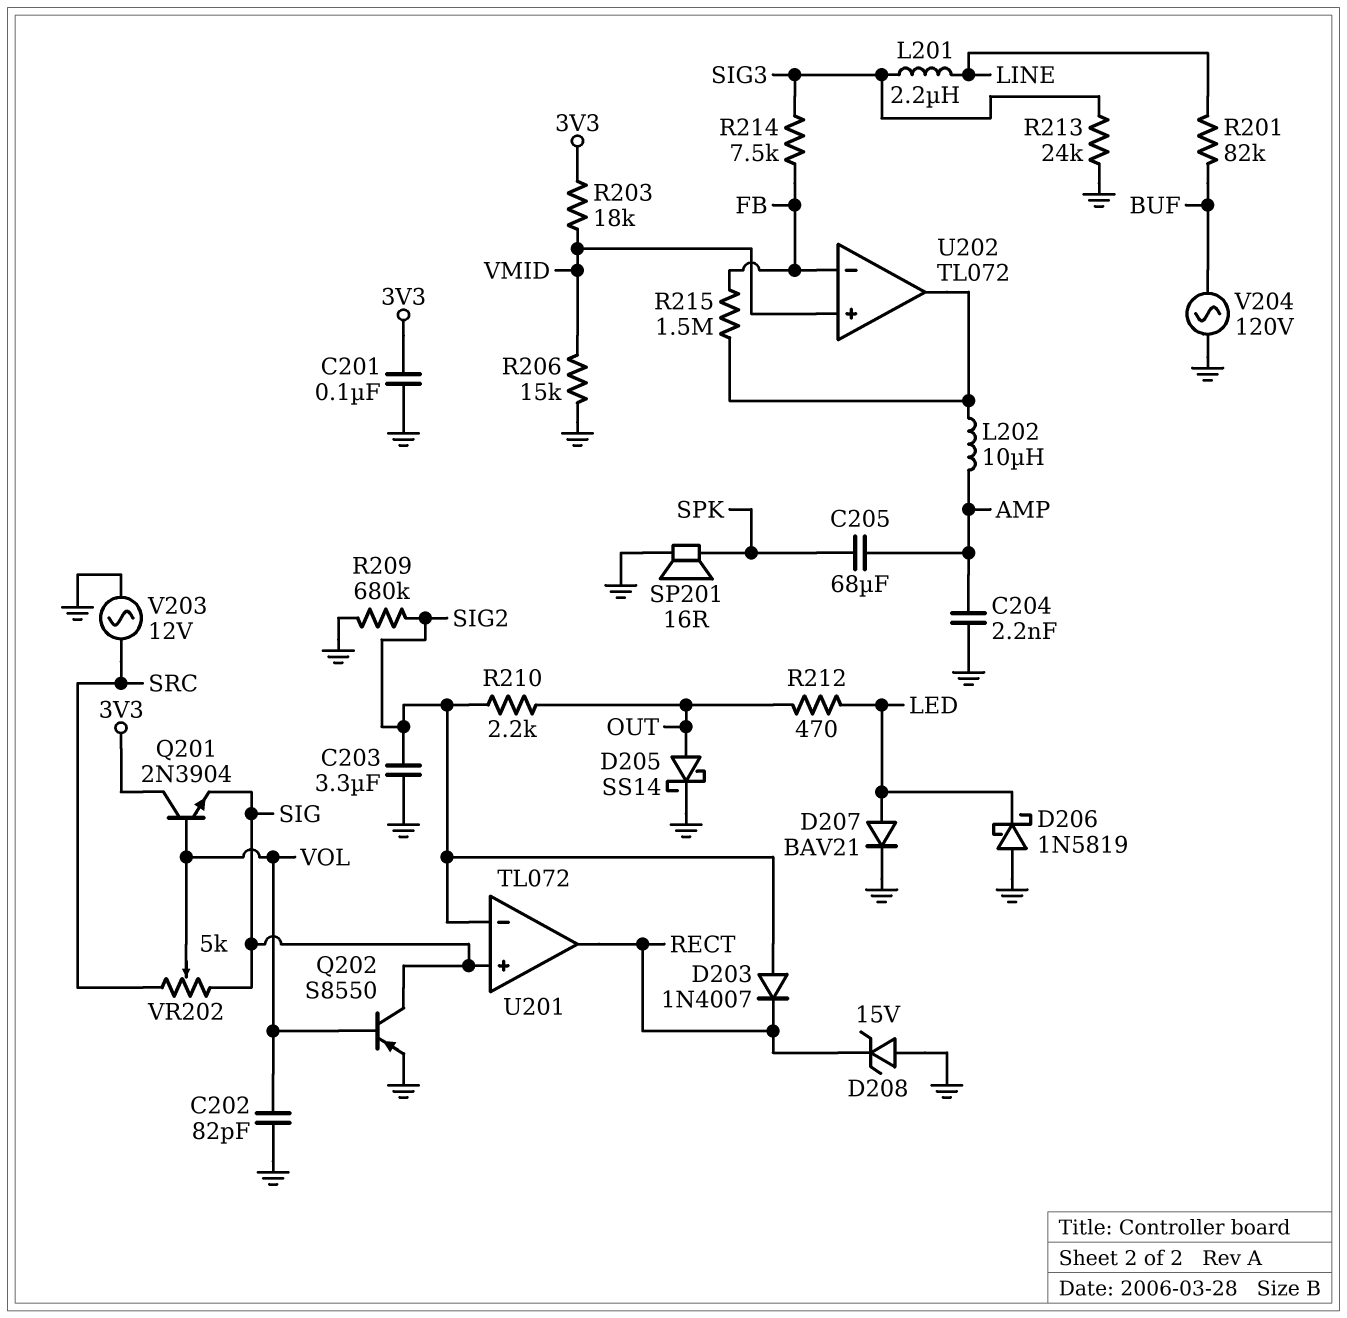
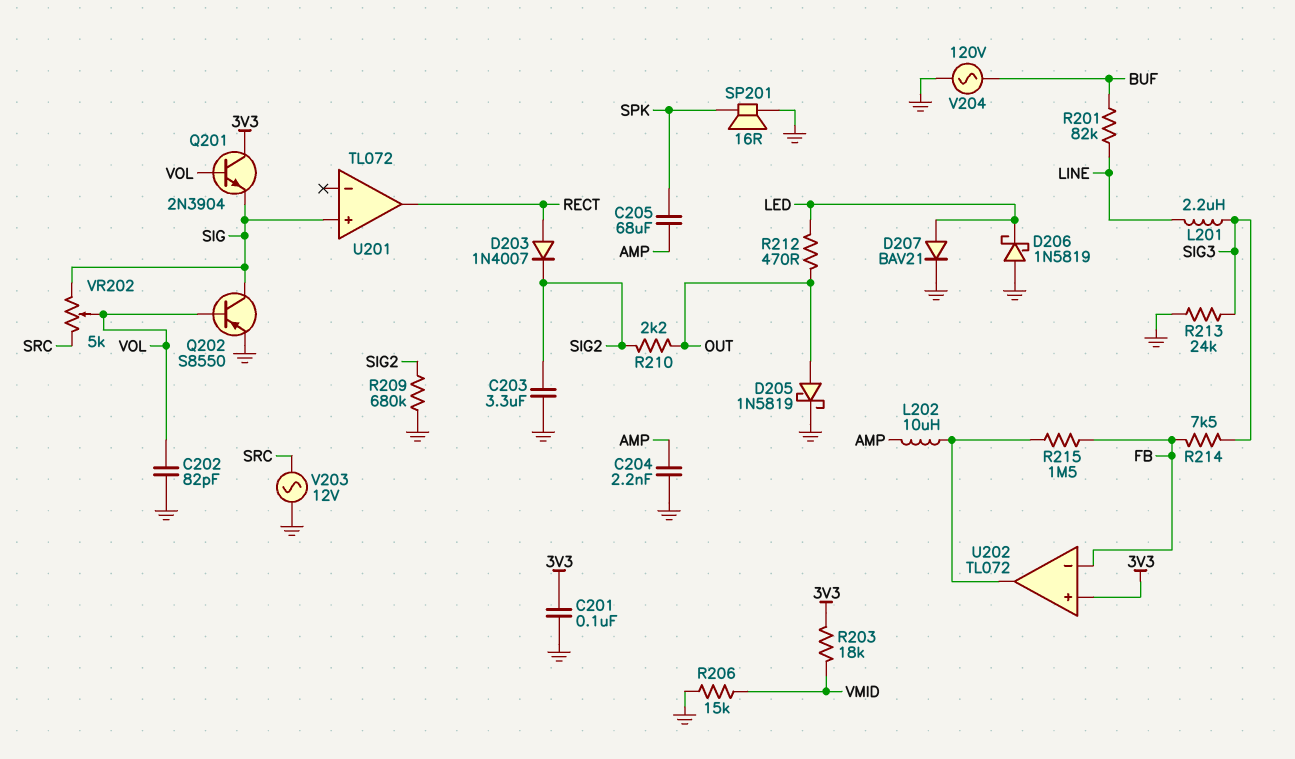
D203: diode 1N4007 (A SIG2, K RECT) -> diode 1N4007 (A RECT, K SIG2)
D205: schottky SS14 (A OUT, K GND) -> schottky 1N5819 (A OUT, K GND)
D208: zener 15V (A GND, K RECT) -> none
U201 pin in-: SIG2 -> none
U202 pin in+: VMID -> 3V3

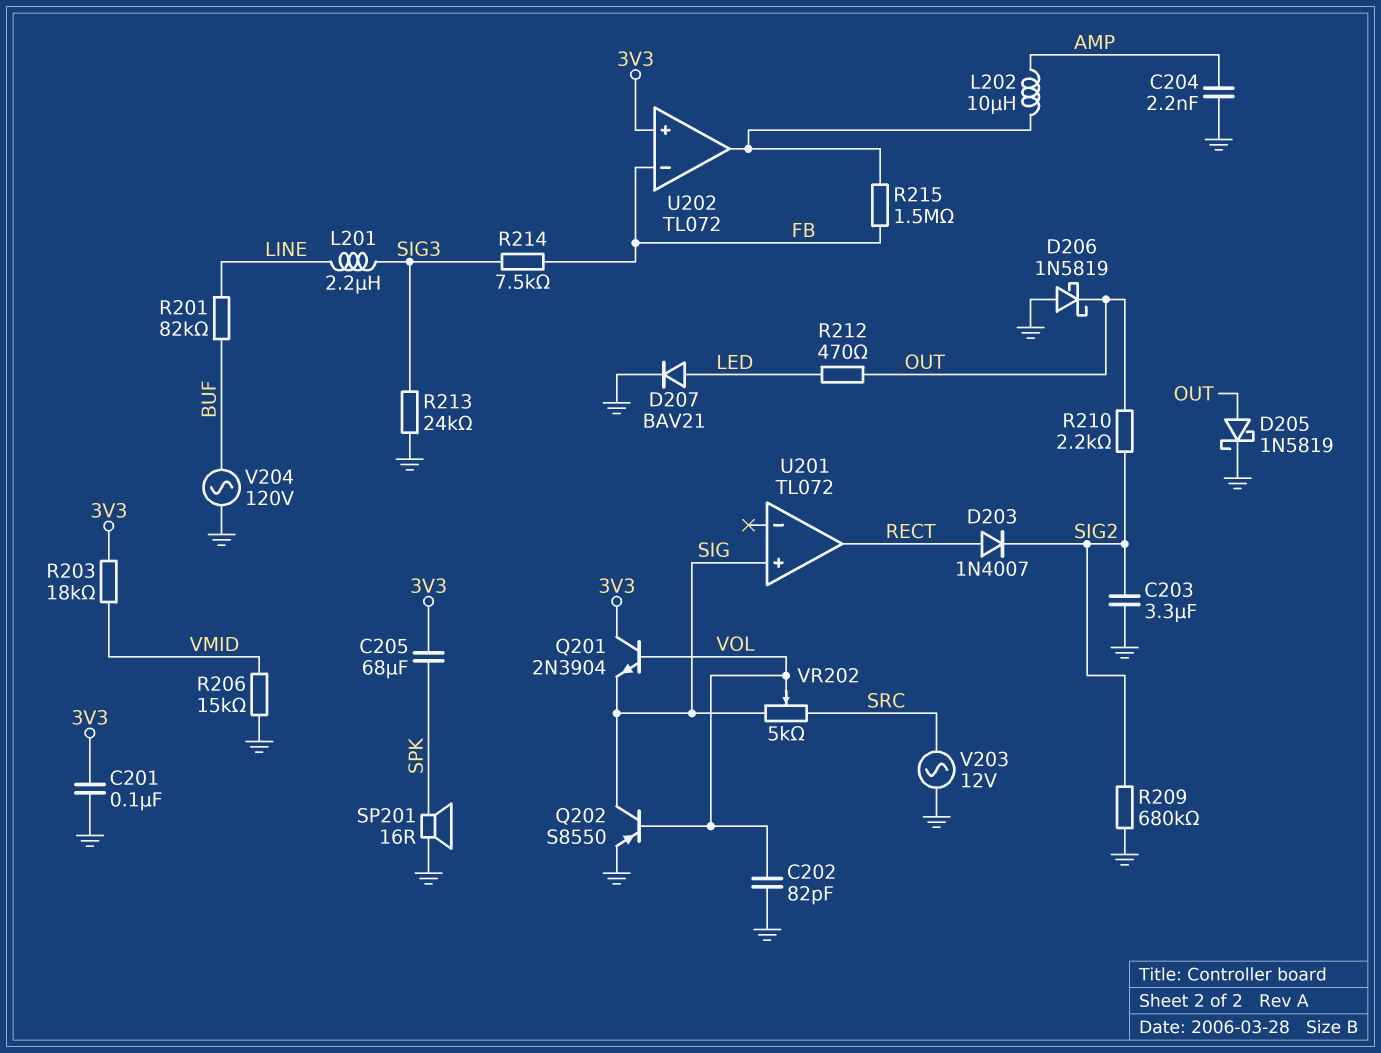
C205: 68uF (AMP, SPK) -> 68uF (3V3, SPK)
D206: schottky 1N5819 (A GND, K LED) -> schottky 1N5819 (A GND, K OUT)

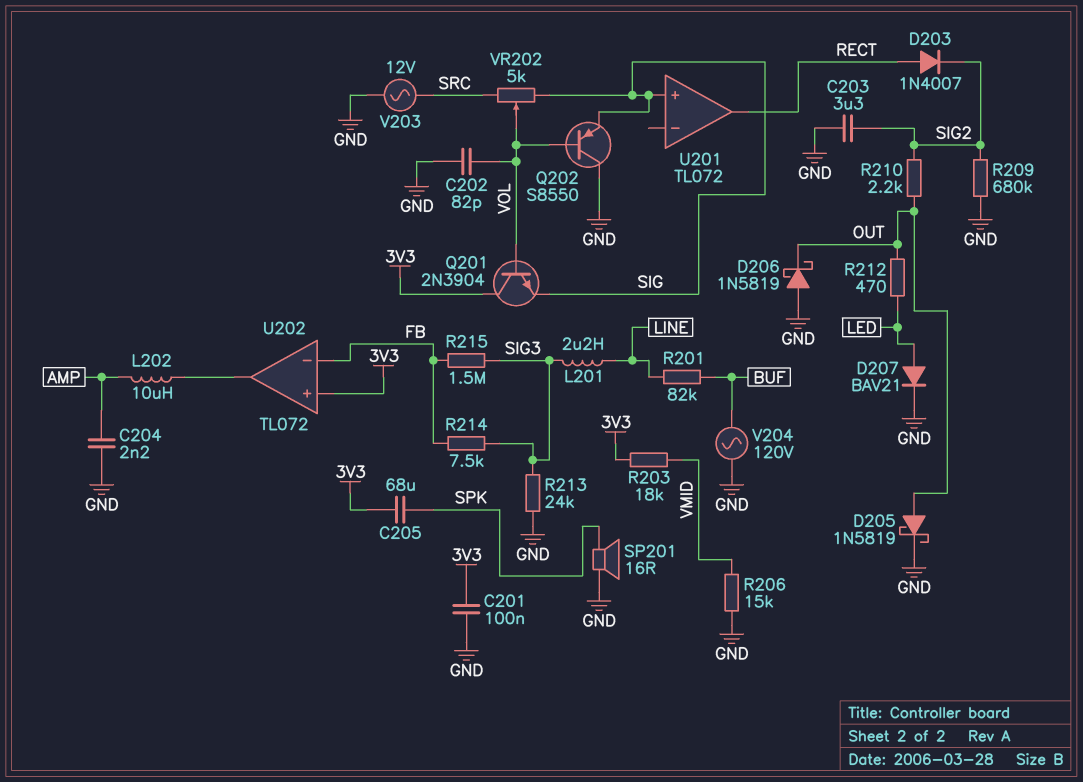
Q202: PNP S8550 (B VOL, C SIG, E GND) -> PNP S8550 (B VOL, C GND, E SIG)
R215: 1.5M (FB, U202/out) -> 1.5M (FB, SIG3)

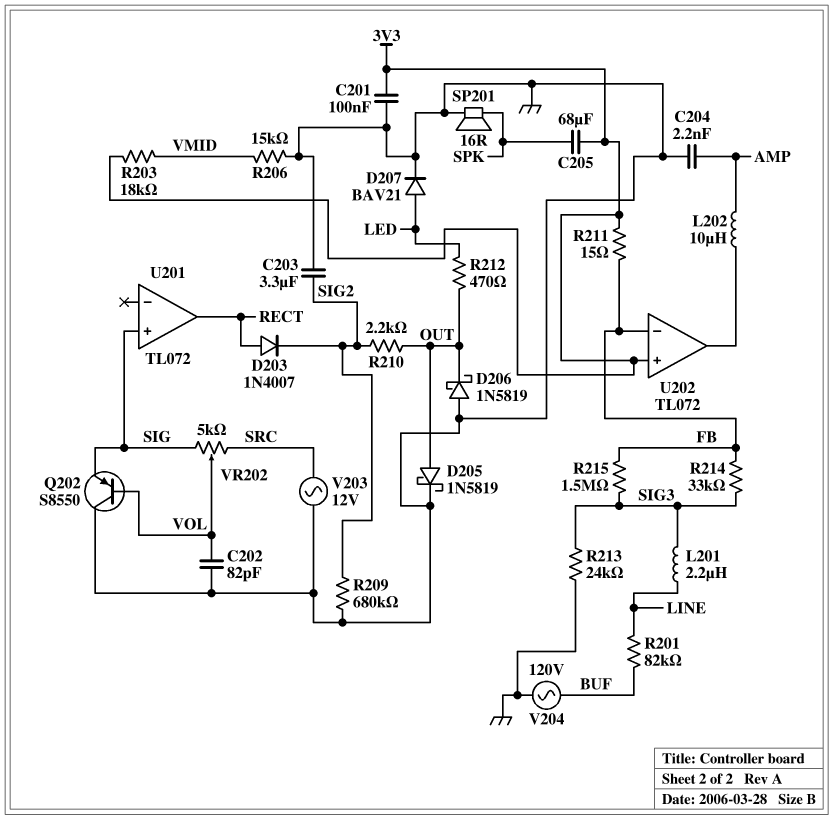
Q201: NPN 2N3904 (B VOL, C 3V3, E SIG) -> none
R211: none -> 15 (3V3, FB)
R214: 7.5k (FB, SIG3) -> 33k (FB, SIG3)

